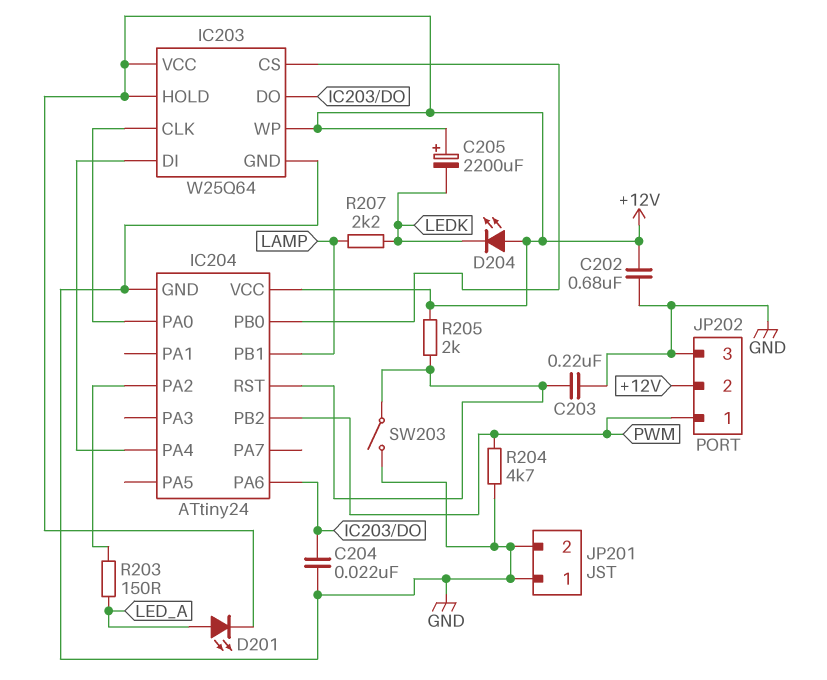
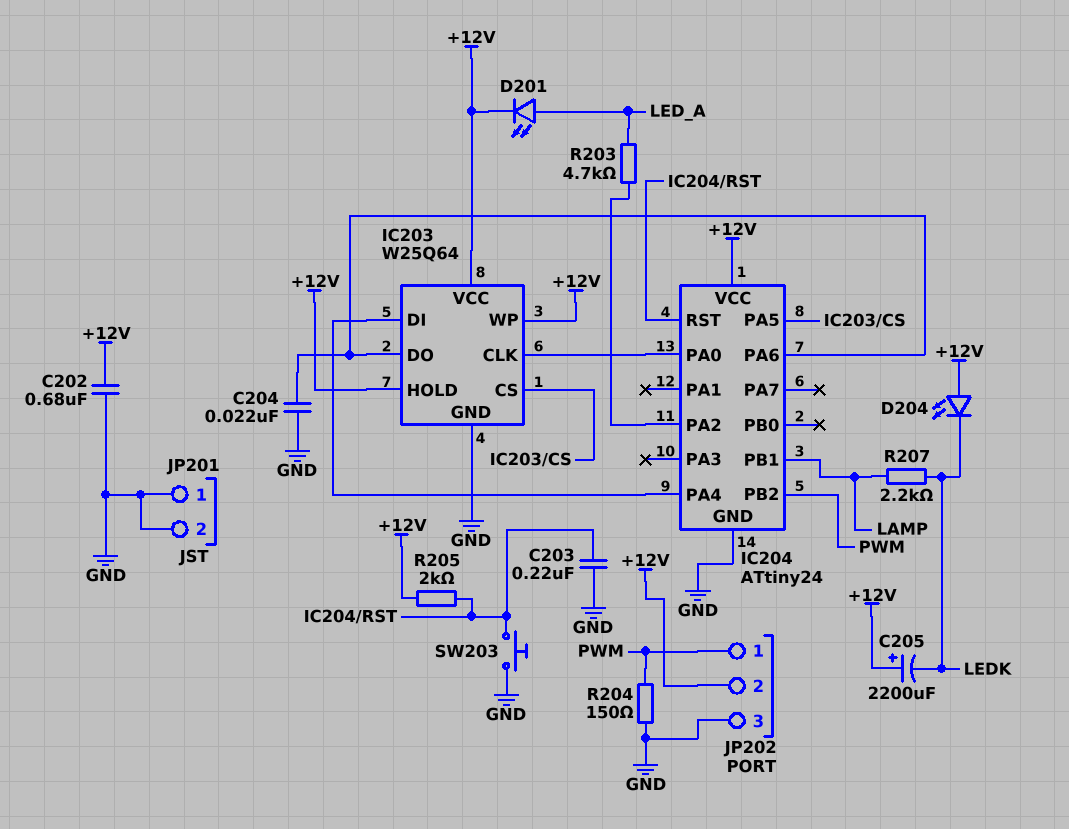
IC204 pin PA5: none -> IC203/CS
IC204 pin PB0: IC203/CS -> none
R203: 150 (IC204/PA2, LED_A) -> 4.7k (IC204/PA2, LED_A)
R204: 4.7k (GND, PWM) -> 150 (GND, PWM)
SW203: switch (GND, IC204/RST) -> button (GND, IC204/RST)

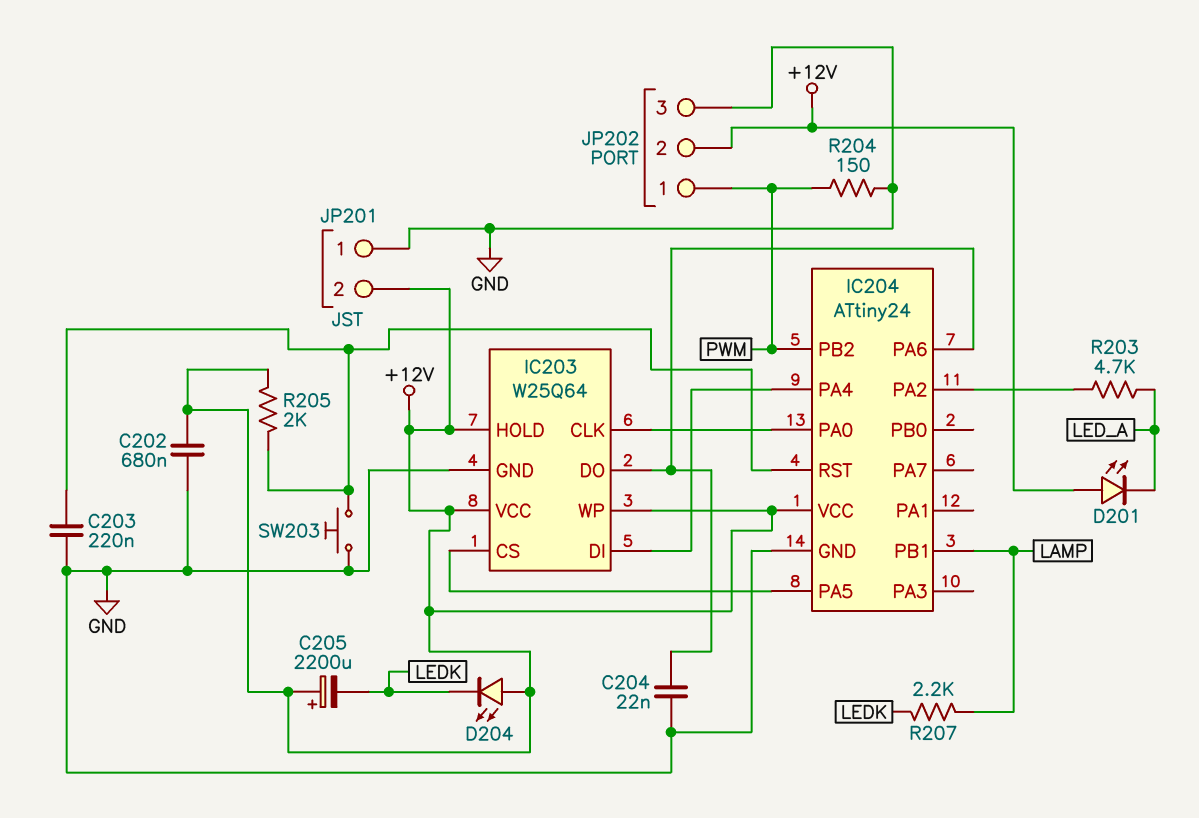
D201: LED (A LED_A, K +12V) -> LED (A +12V, K LED_A)
JP201 pin 2: GND -> +12V

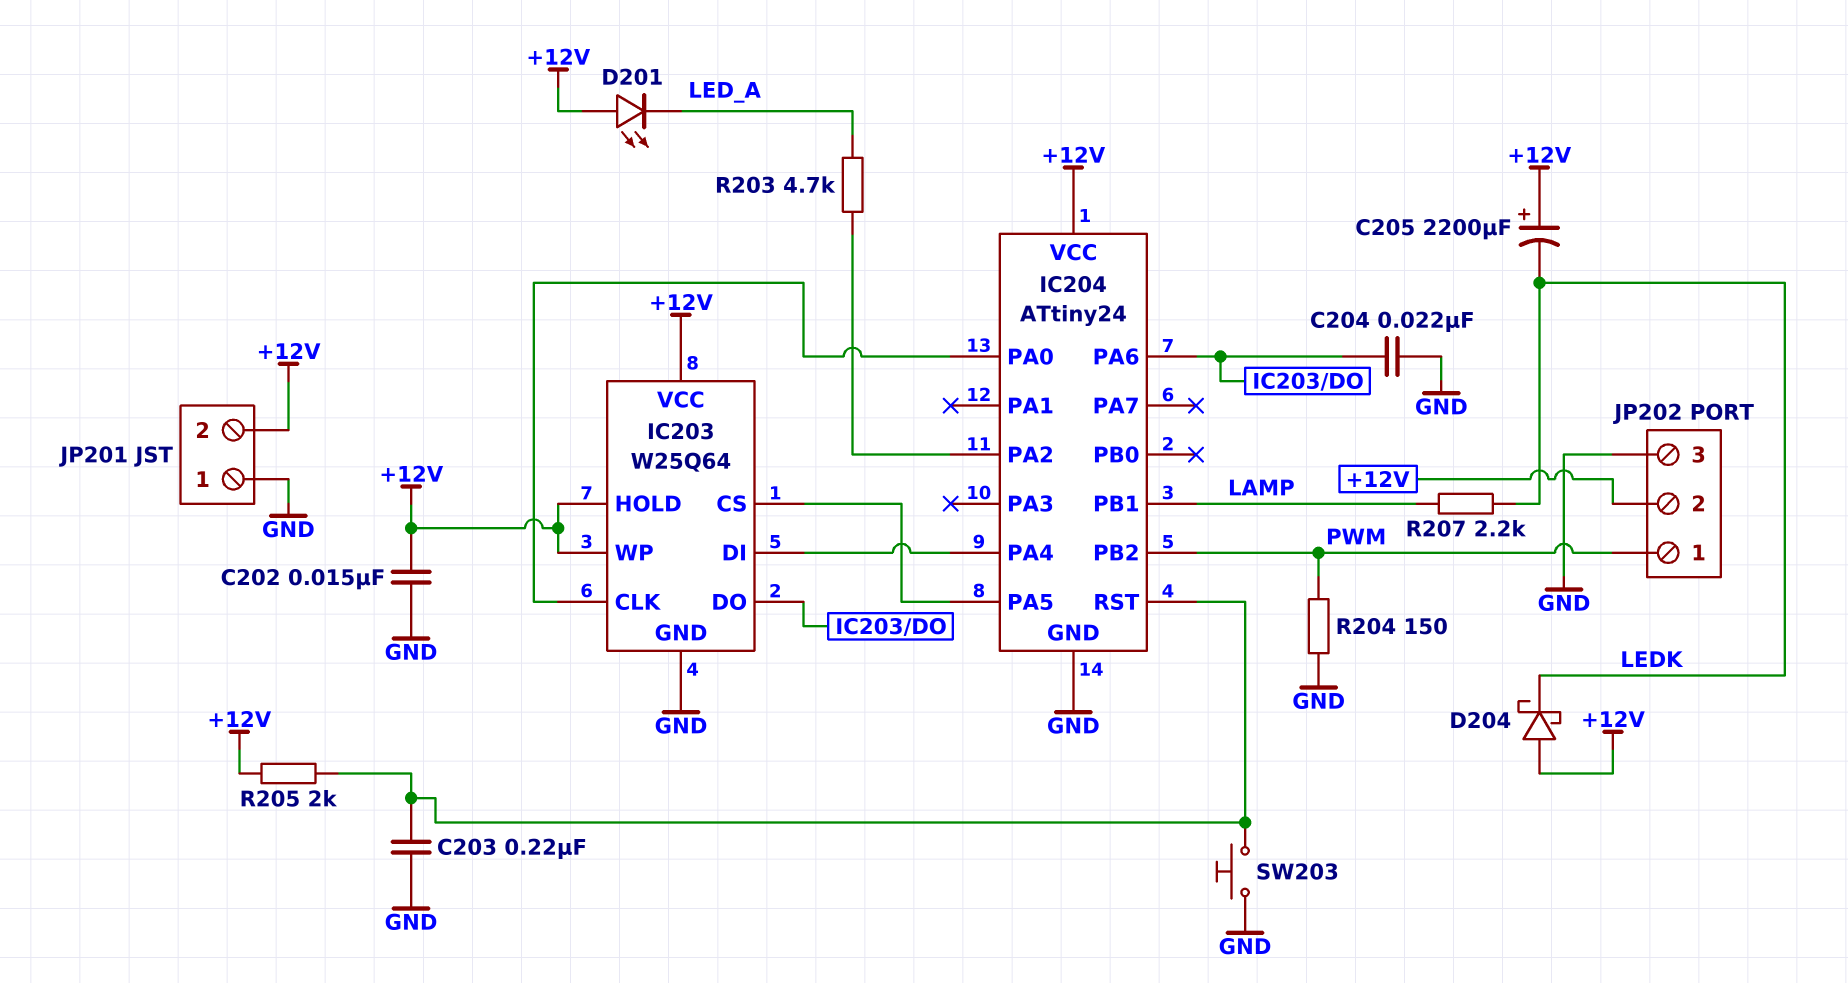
C202: 680nF (+12V, GND) -> 15nF (+12V, GND)
D204: LED (A +12V, K LEDK) -> schottky (A +12V, K LEDK)

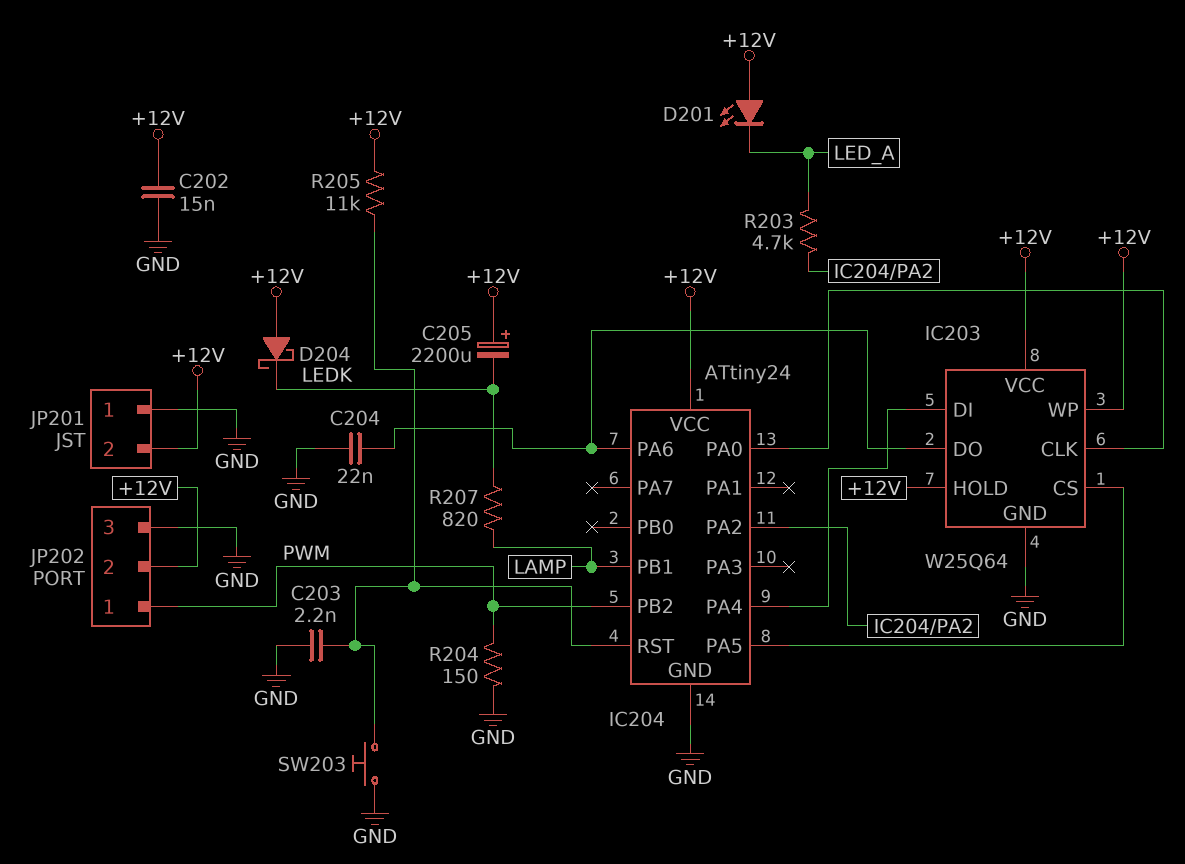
C203: 220nF (GND, IC204/RST) -> 2.2nF (GND, IC204/RST)
R205: 2k (+12V, IC204/RST) -> 11k (+12V, IC204/RST)
R207: 2.2k (LAMP, LEDK) -> 820 (LAMP, LEDK)

